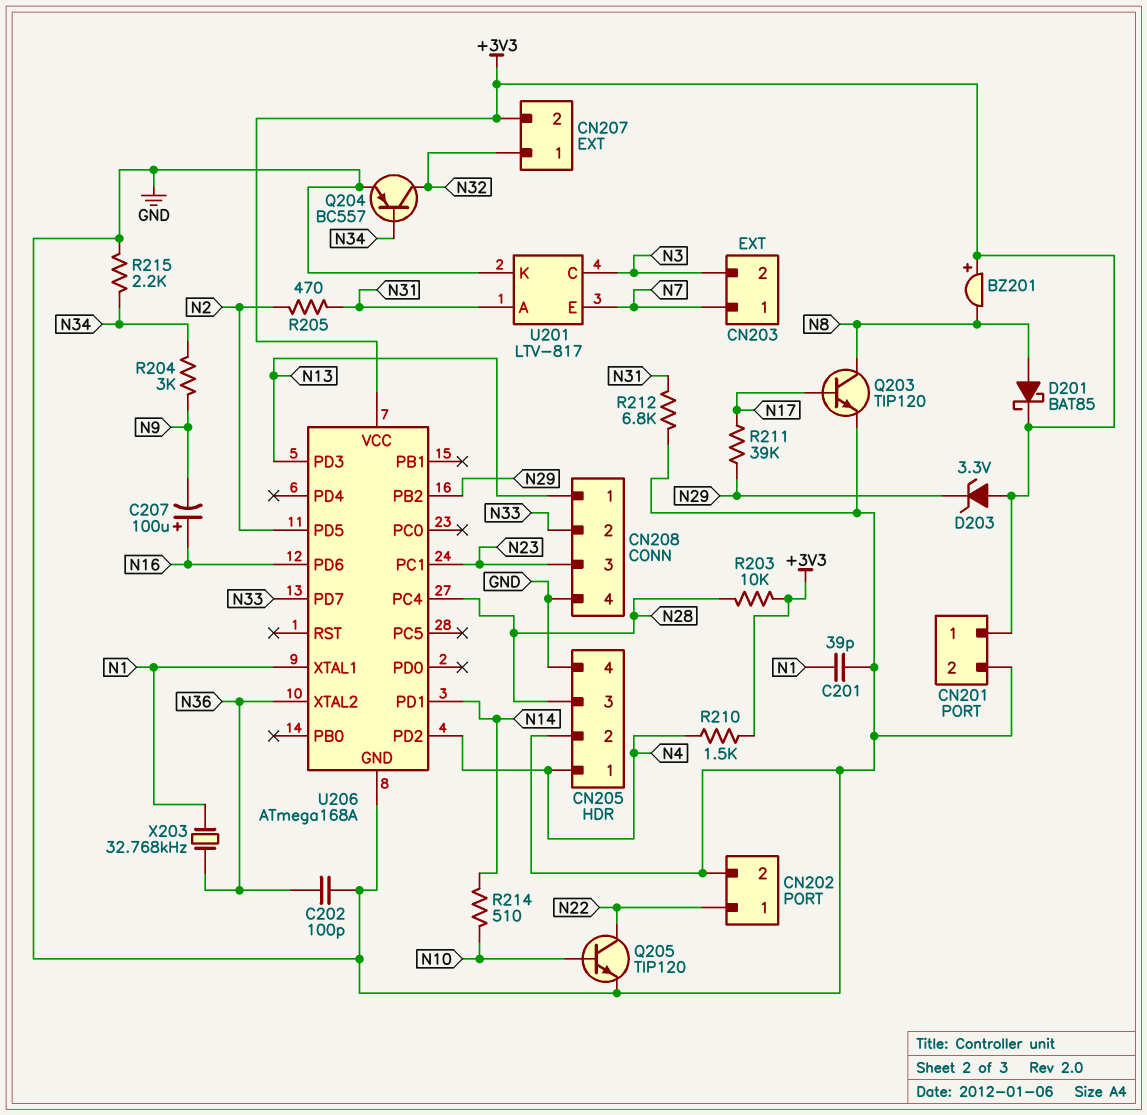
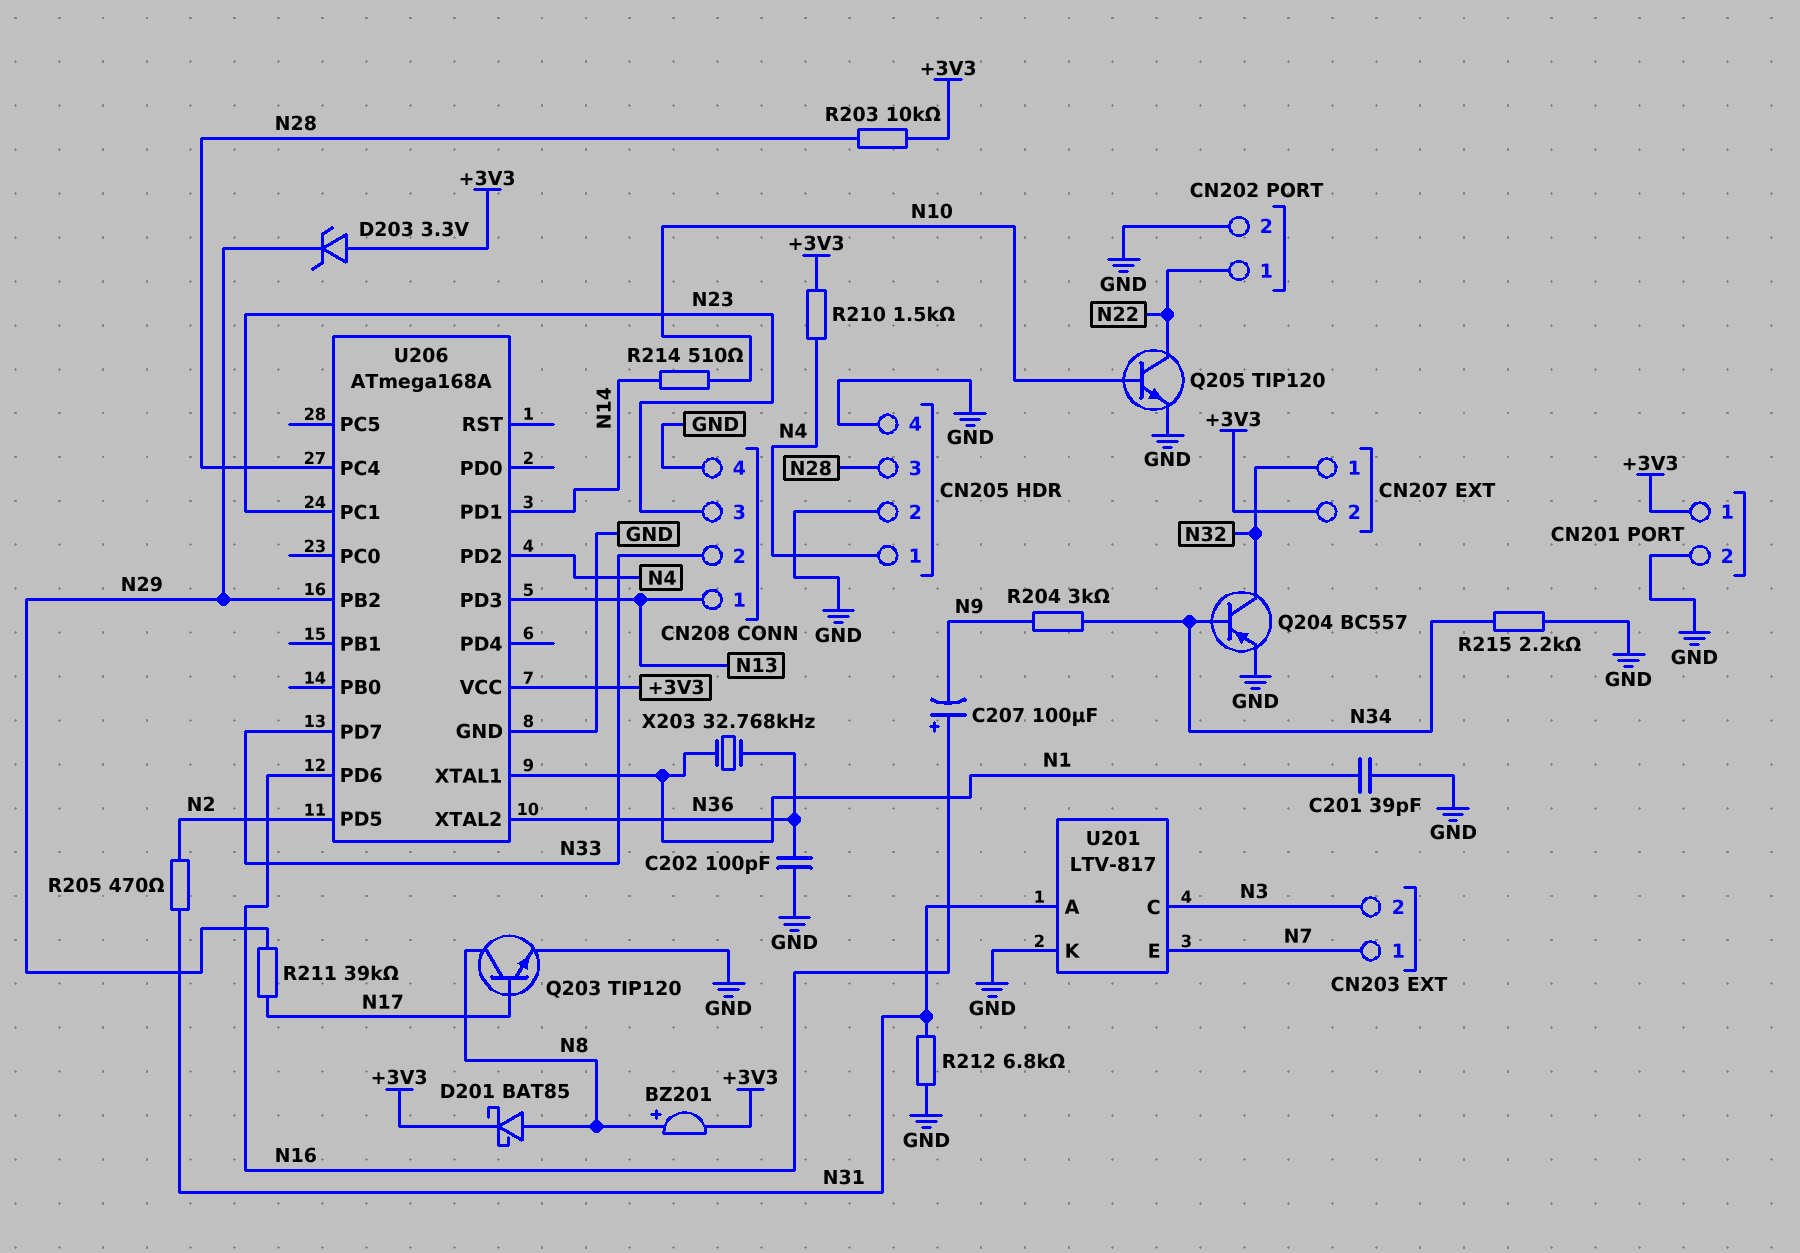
BZ201: buzzer (plus +3V3, minus N8) -> buzzer (plus N8, minus +3V3)

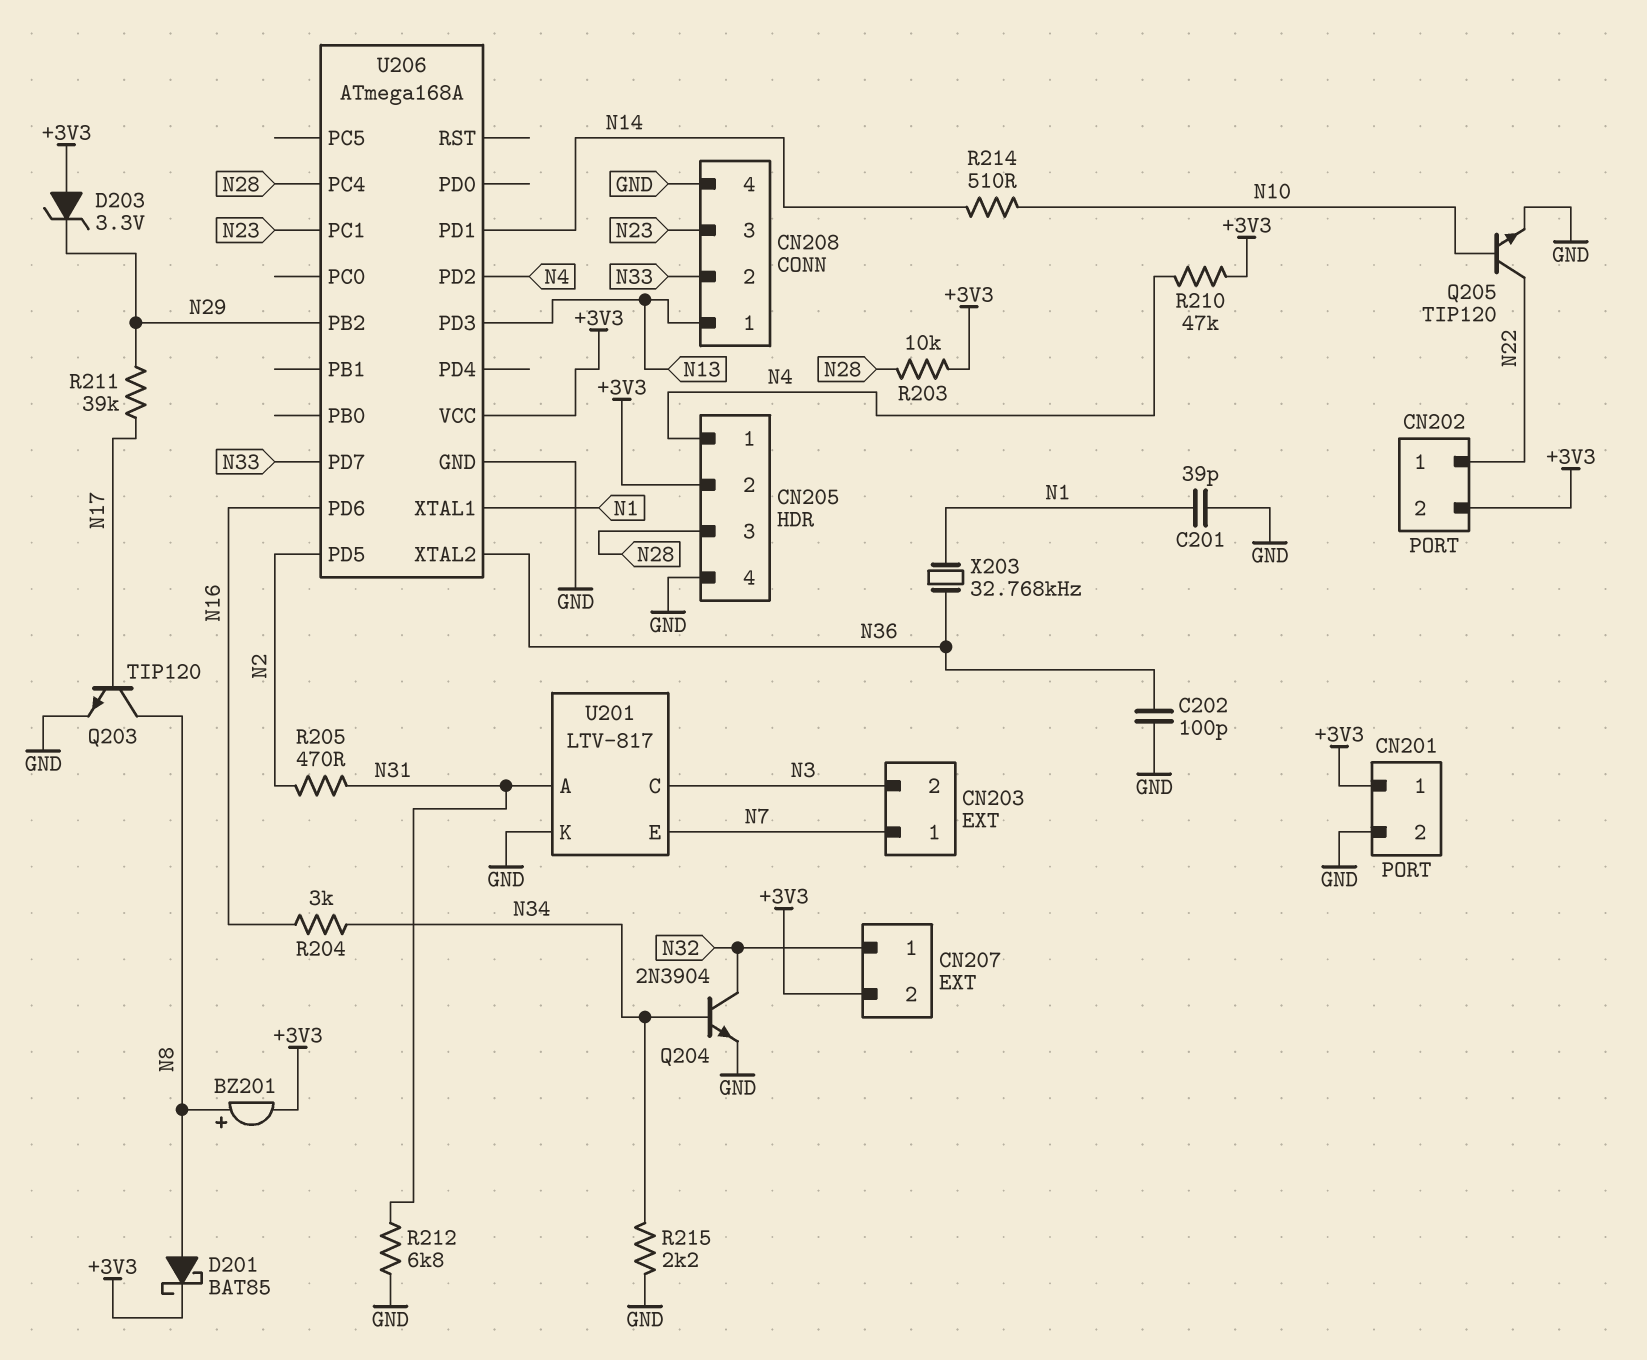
C207: 100uF (plus N16, minus N9) -> none
CN202 pin 2: GND -> +3V3
CN205 pin 2: GND -> +3V3
Q204: PNP BC557 (B N34, C N32, E GND) -> NPN 2N3904 (B N34, C N32, E GND)
R204: 3k (N9, N34) -> 3k (N16, N34)
R210: 1.5k (+3V3, N4) -> 47k (+3V3, N4)

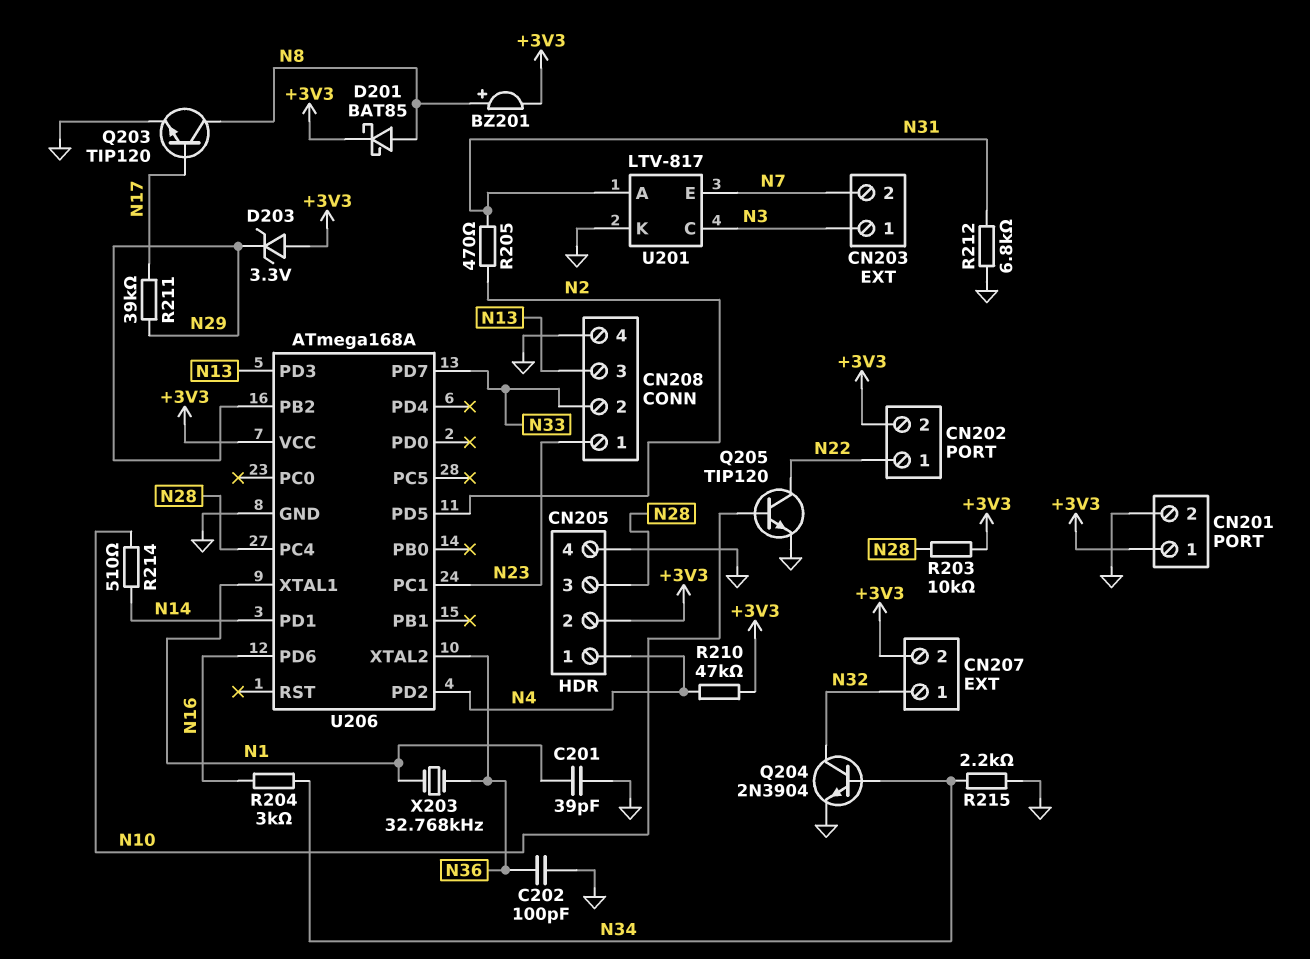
CN203 pin 1: N7 -> N3
CN203 pin 2: N3 -> N7
CN208 pin 1: N13 -> N23
CN208 pin 3: N23 -> N13

